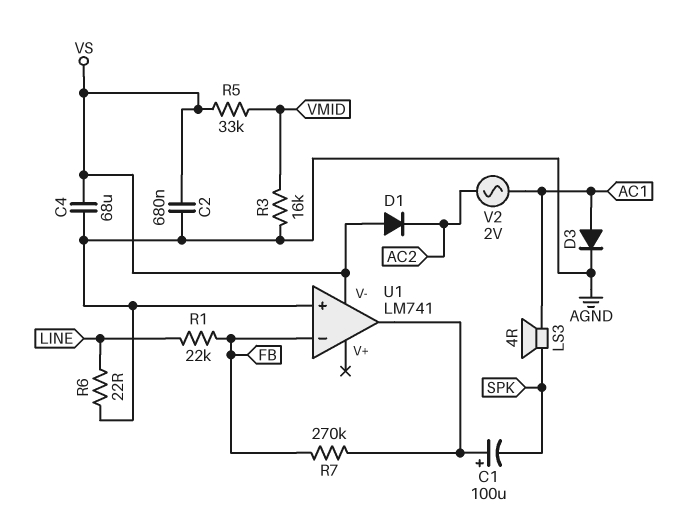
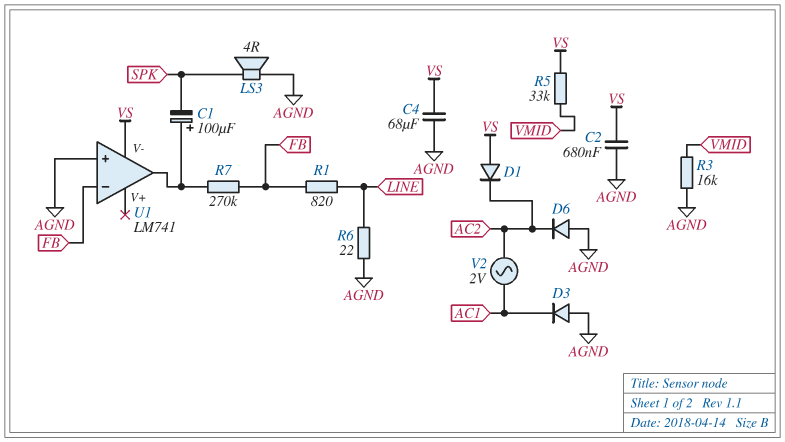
D3: diode (A AC1, K AGND) -> diode (A AGND, K AC1)
D6: none -> diode (A AGND, K AC2)
LS3: speaker 4R (AC1, SPK) -> speaker 4R (AGND, SPK)
R1: 22k (FB, LINE) -> 820 (FB, LINE)

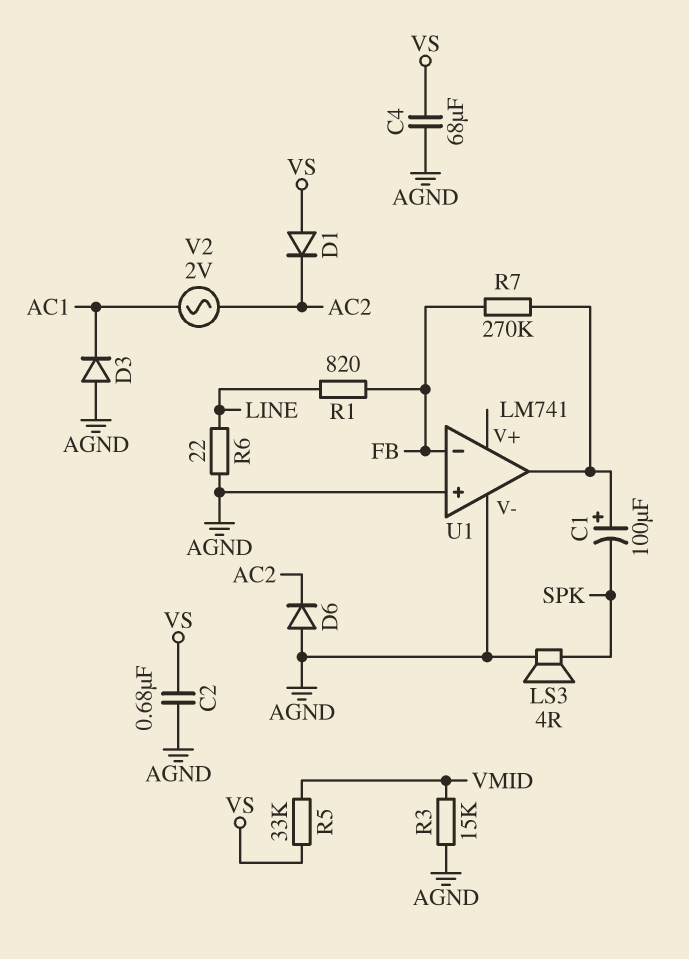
R3: 16k (AGND, VMID) -> 15k (AGND, VMID)
U1 pin V-: VS -> AGND

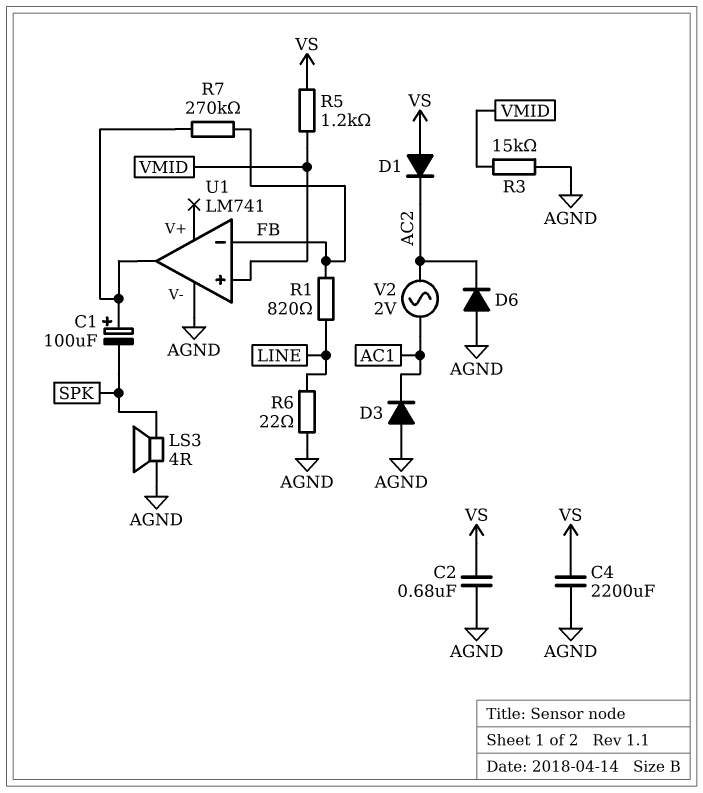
C4: 68uF (AGND, VS) -> 2200uF (AGND, VS)
R5: 33k (VMID, VS) -> 1.2k (VMID, VS)
U1 pin in+: AGND -> VMID

